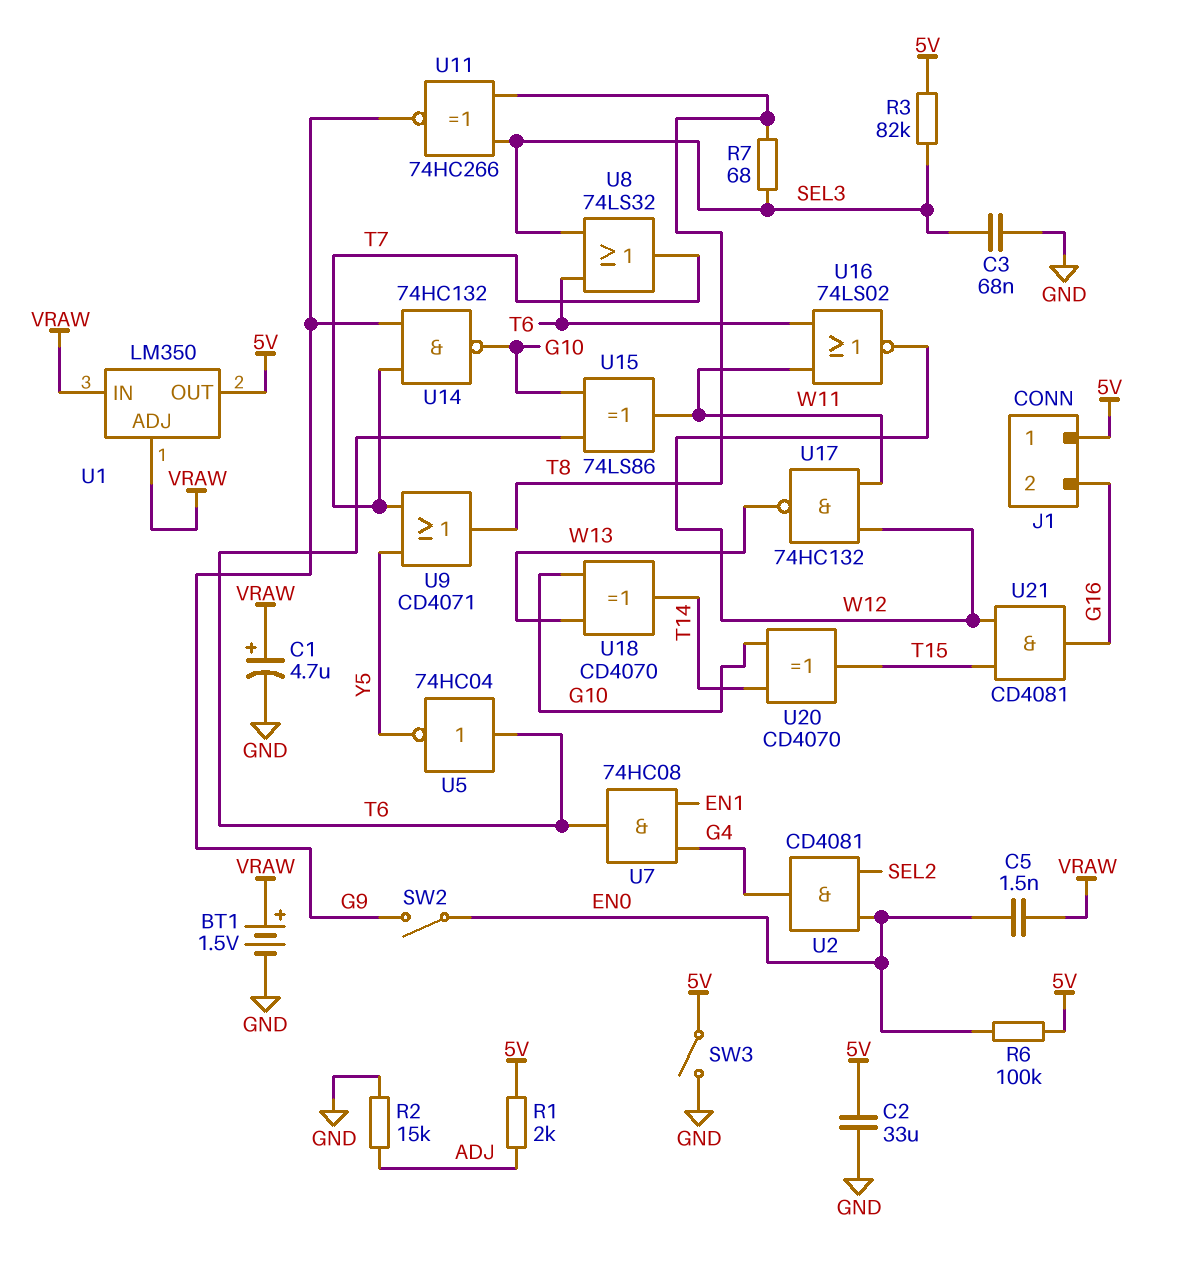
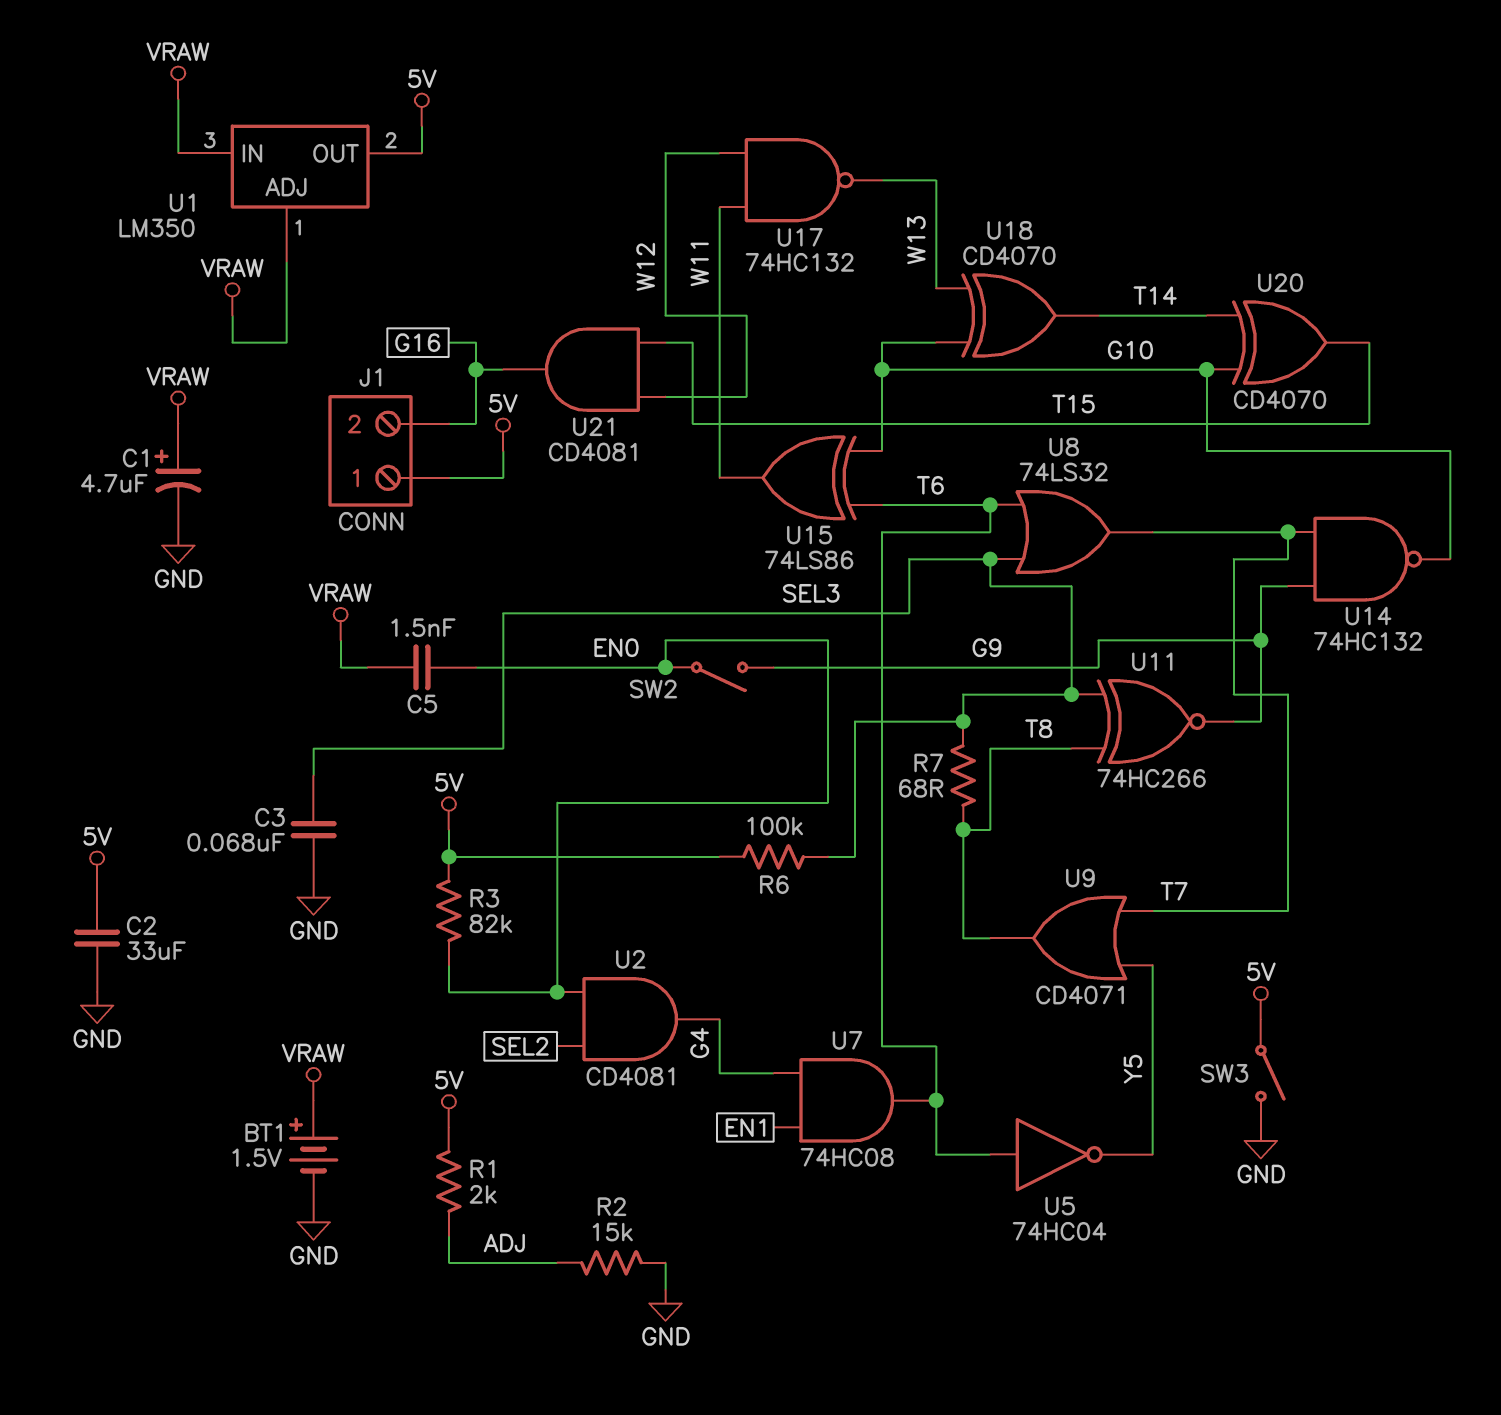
R3: 82k (5V, SEL3) -> 82k (5V, EN0)
R6: 100k (5V, EN0) -> 100k (5V, SEL3)
U16: NOR 74LS02 (in T6, in W11, out W12) -> none

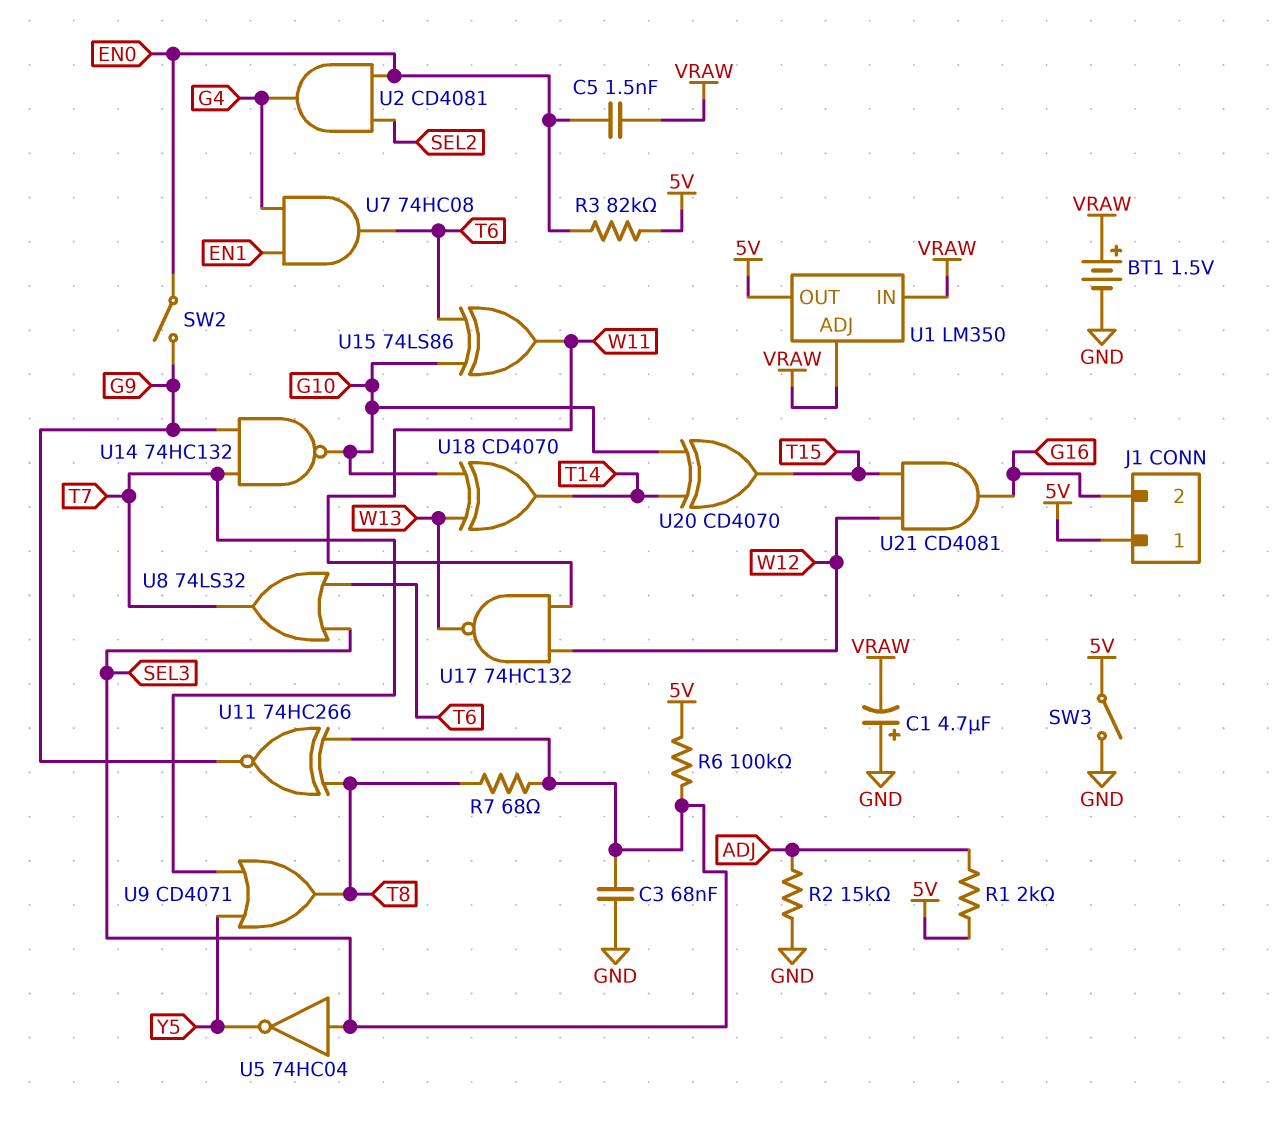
C1: 4.7uF (plus VRAW, minus GND) -> 4.7uF (plus GND, minus VRAW)
C2: 33uF (5V, GND) -> none
U5: NOT 74HC04 (in T6, out Y5) -> NOT 74HC04 (in SEL3, out Y5)

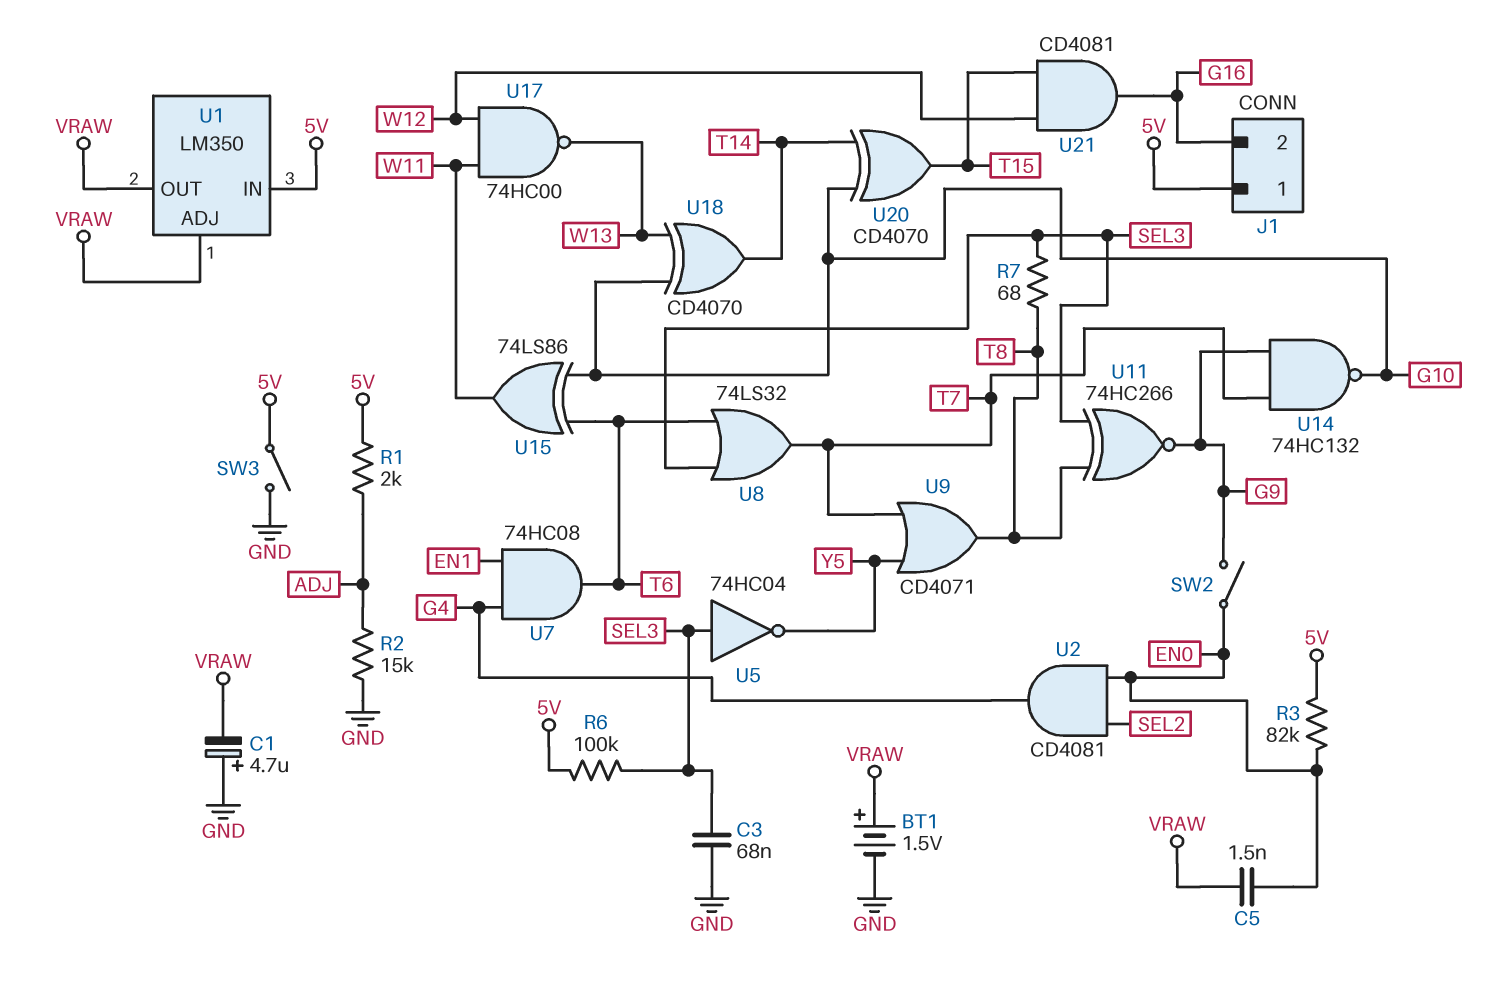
U1 pin IN: VRAW -> 5V
U1 pin OUT: 5V -> VRAW
U17: NAND 74HC132 (in W11, in W12, out W13) -> NAND 74HC00 (in W11, in W12, out W13)

